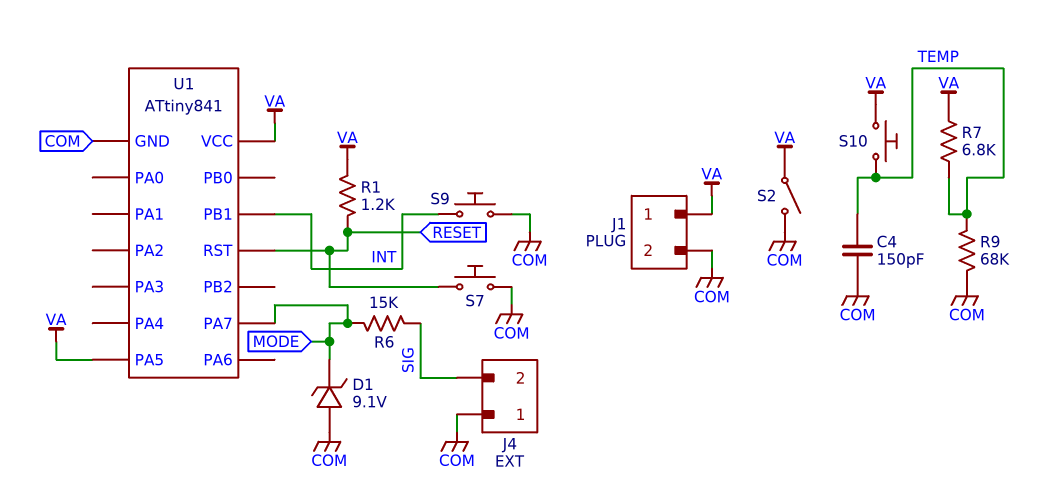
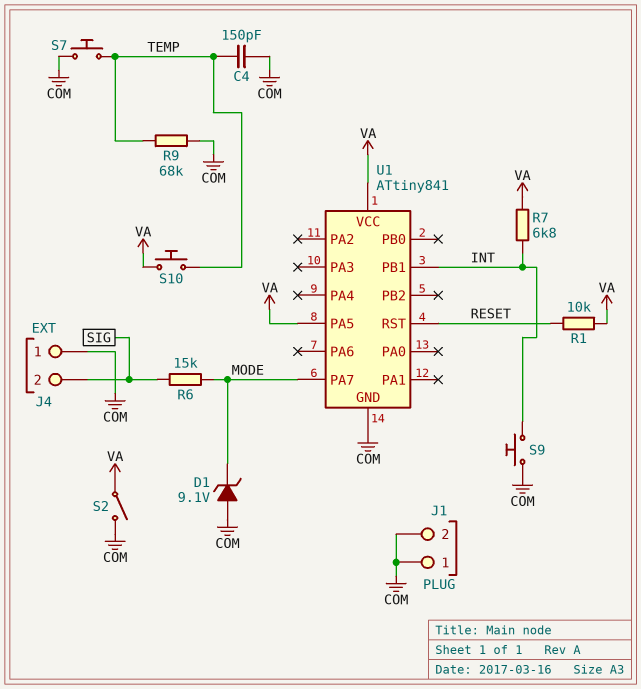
J1 pin 1: VA -> COM
R1: 1.2k (RESET, VA) -> 10k (RESET, VA)
R7: 6.8k (TEMP, VA) -> 6.8k (INT, VA)
S7: button (COM, RESET) -> button (COM, TEMP)

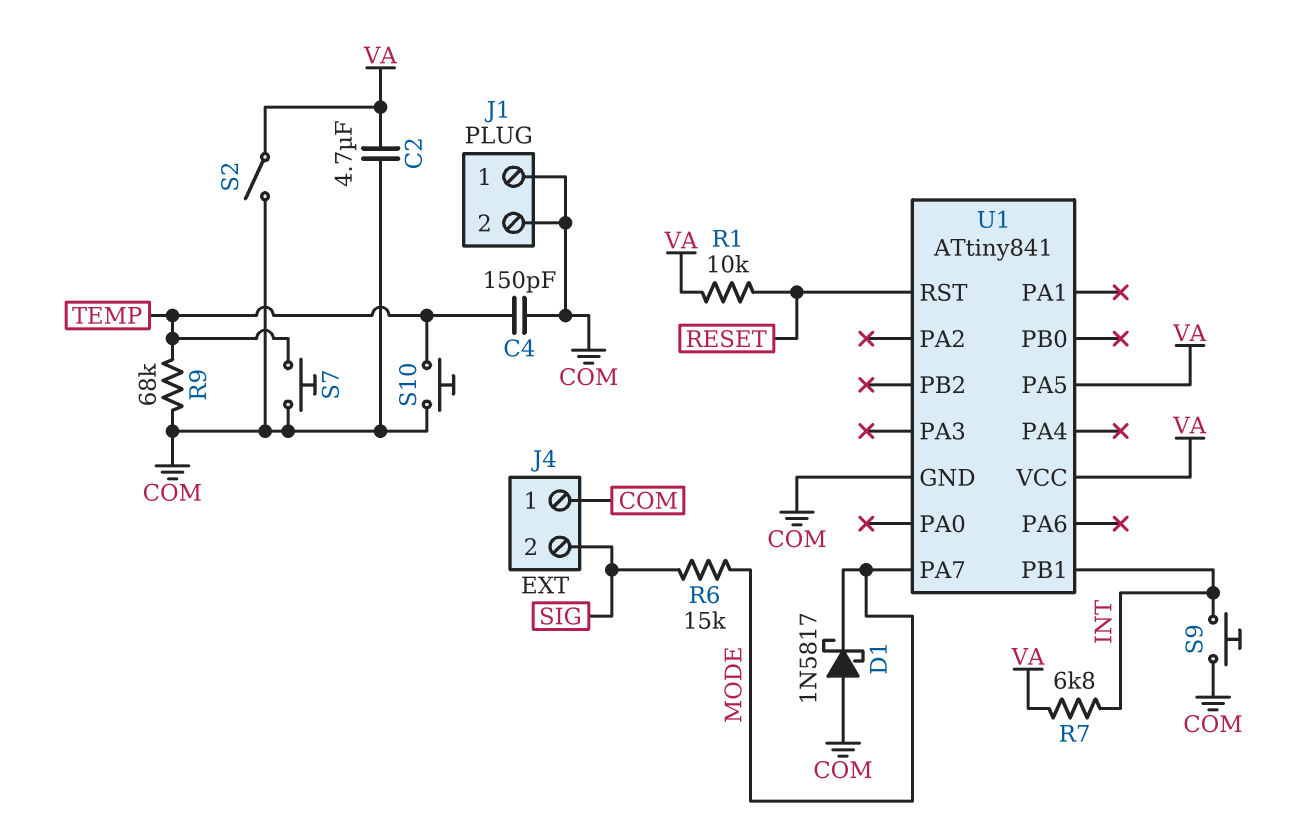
C2: none -> 4.7uF (COM, VA)
D1: zener 9.1V (A COM, K MODE) -> schottky 1N5817 (A COM, K MODE)
S10: button (TEMP, VA) -> button (COM, TEMP)

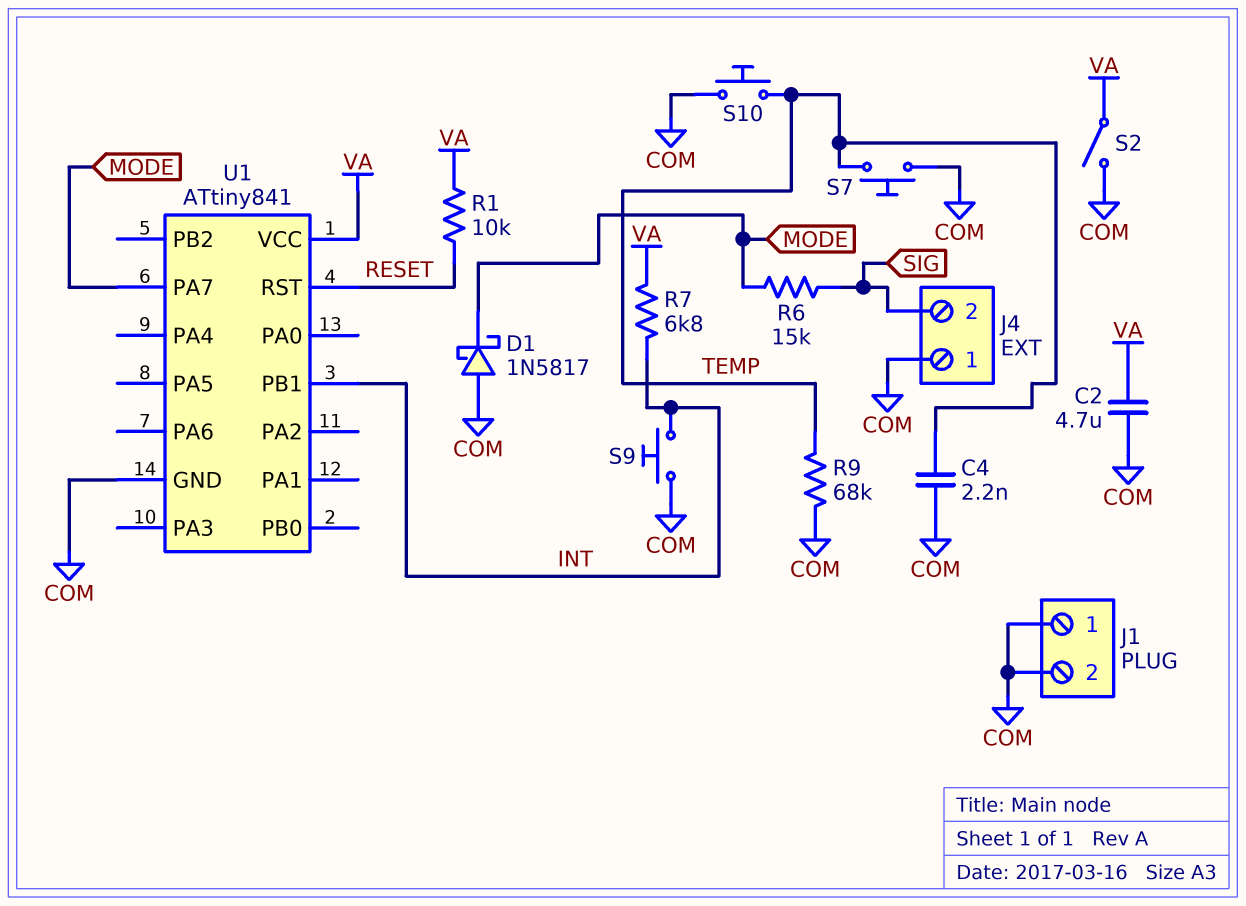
C4: 150pF (COM, TEMP) -> 2.2nF (COM, TEMP)
U1 pin PA5: VA -> none

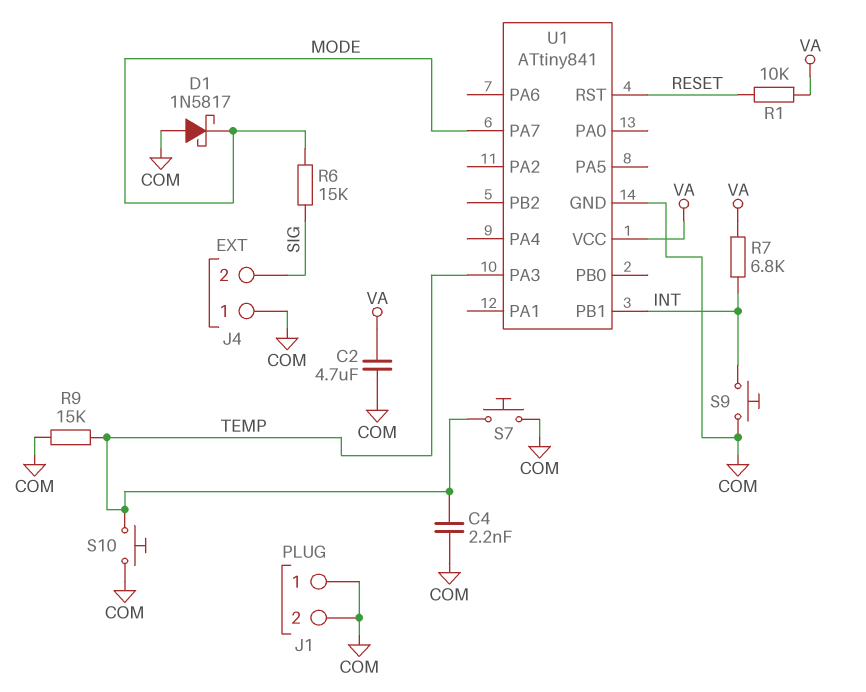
R9: 68k (COM, TEMP) -> 15k (COM, TEMP)
S2: switch (COM, VA) -> none
U1 pin PA3: none -> TEMP

